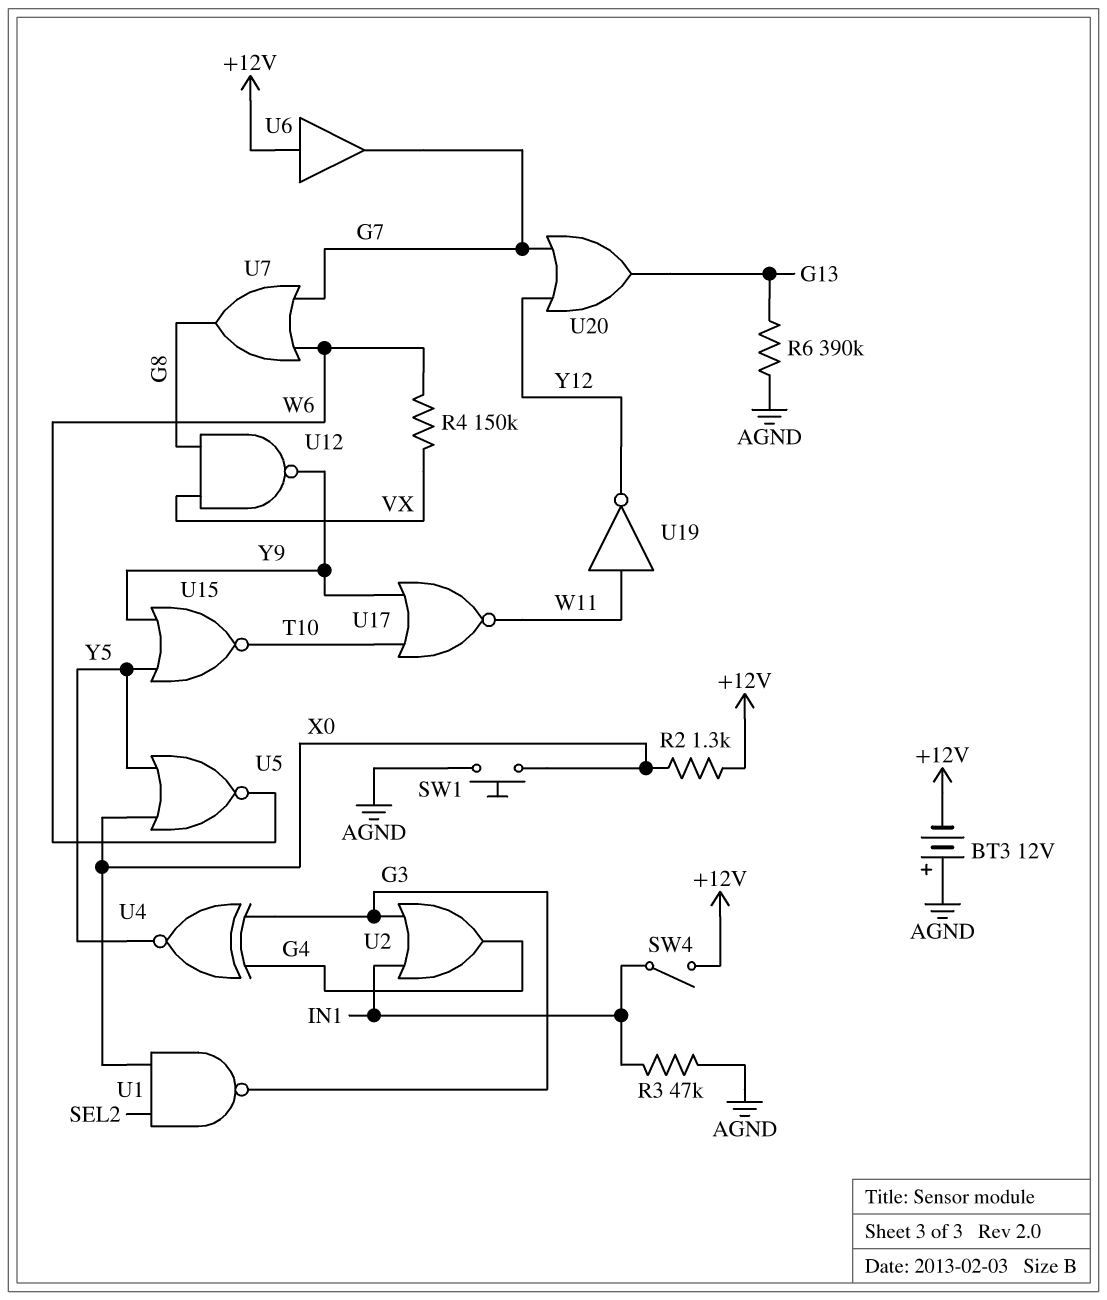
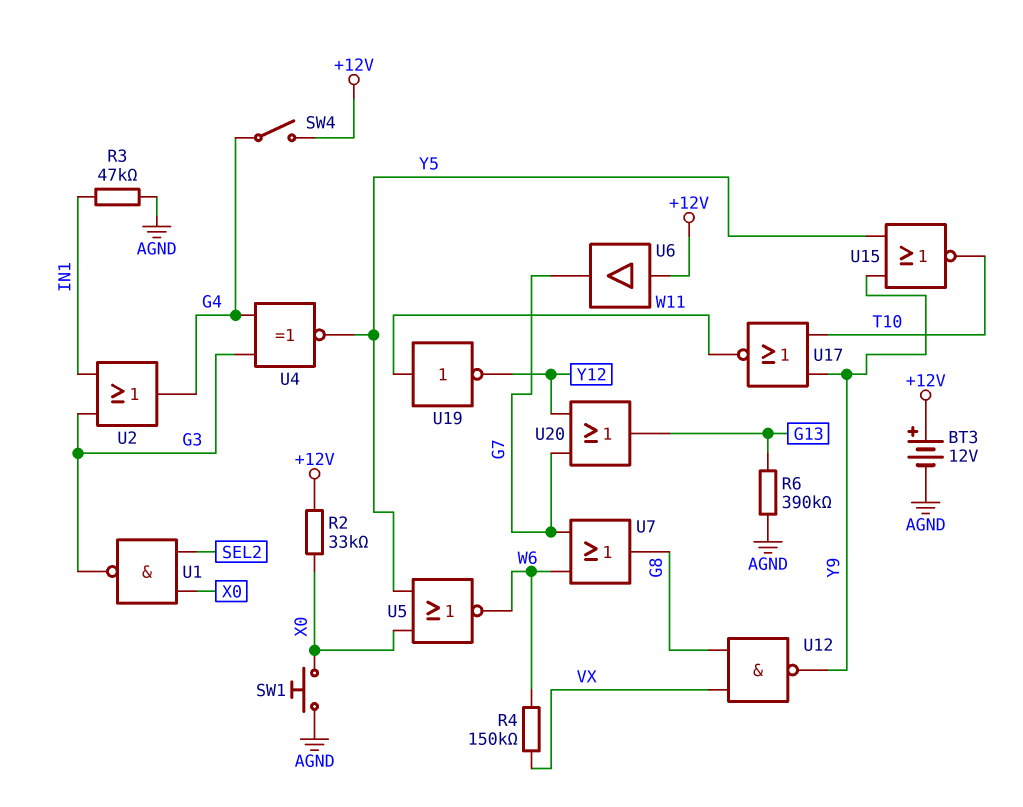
BT3: 12V (plus AGND, minus +12V) -> 12V (plus +12V, minus AGND)
R2: 1.3k (+12V, X0) -> 33k (+12V, X0)
SW4: switch (+12V, IN1) -> switch (+12V, G4)

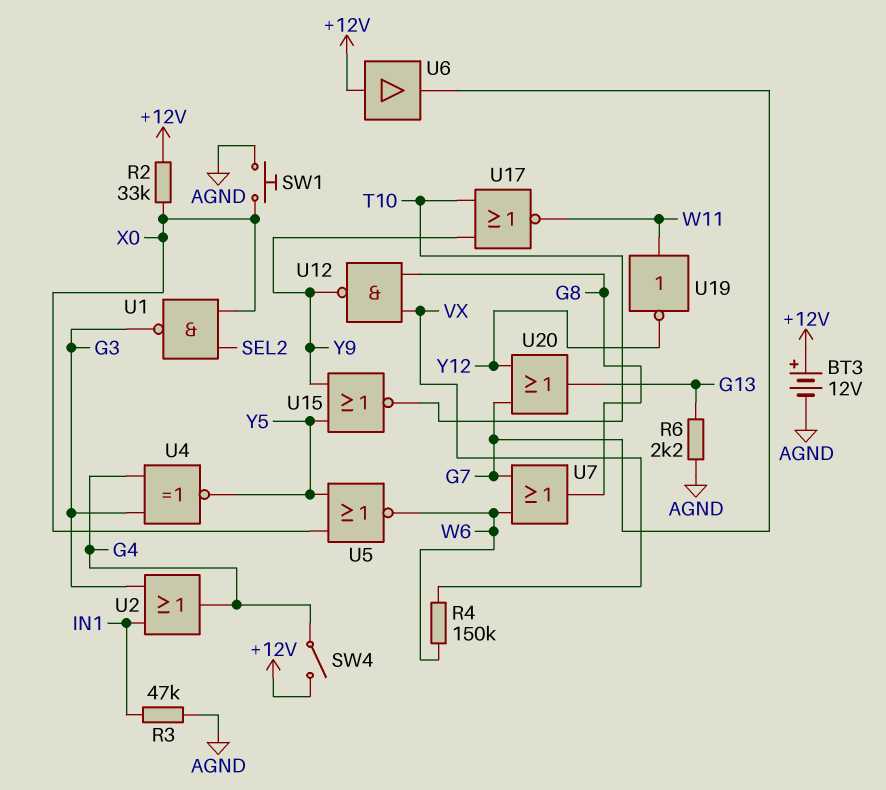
R6: 390k (AGND, G13) -> 2.2k (AGND, G13)

